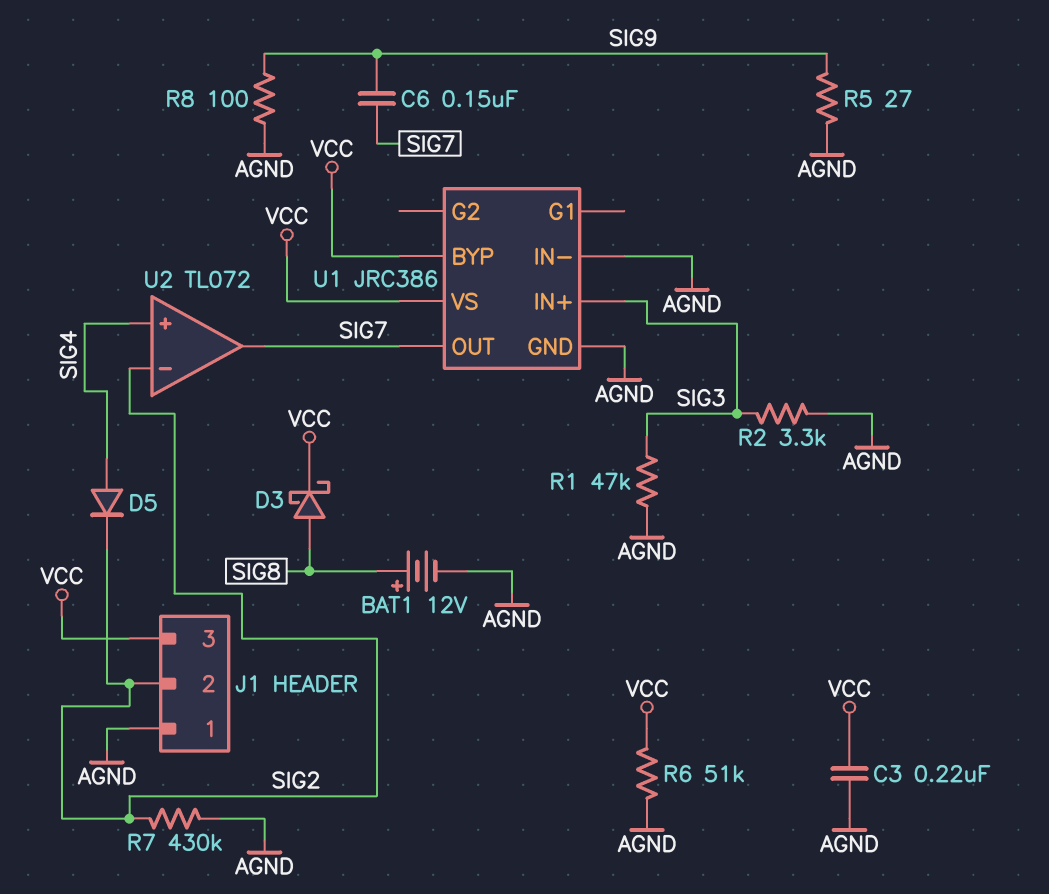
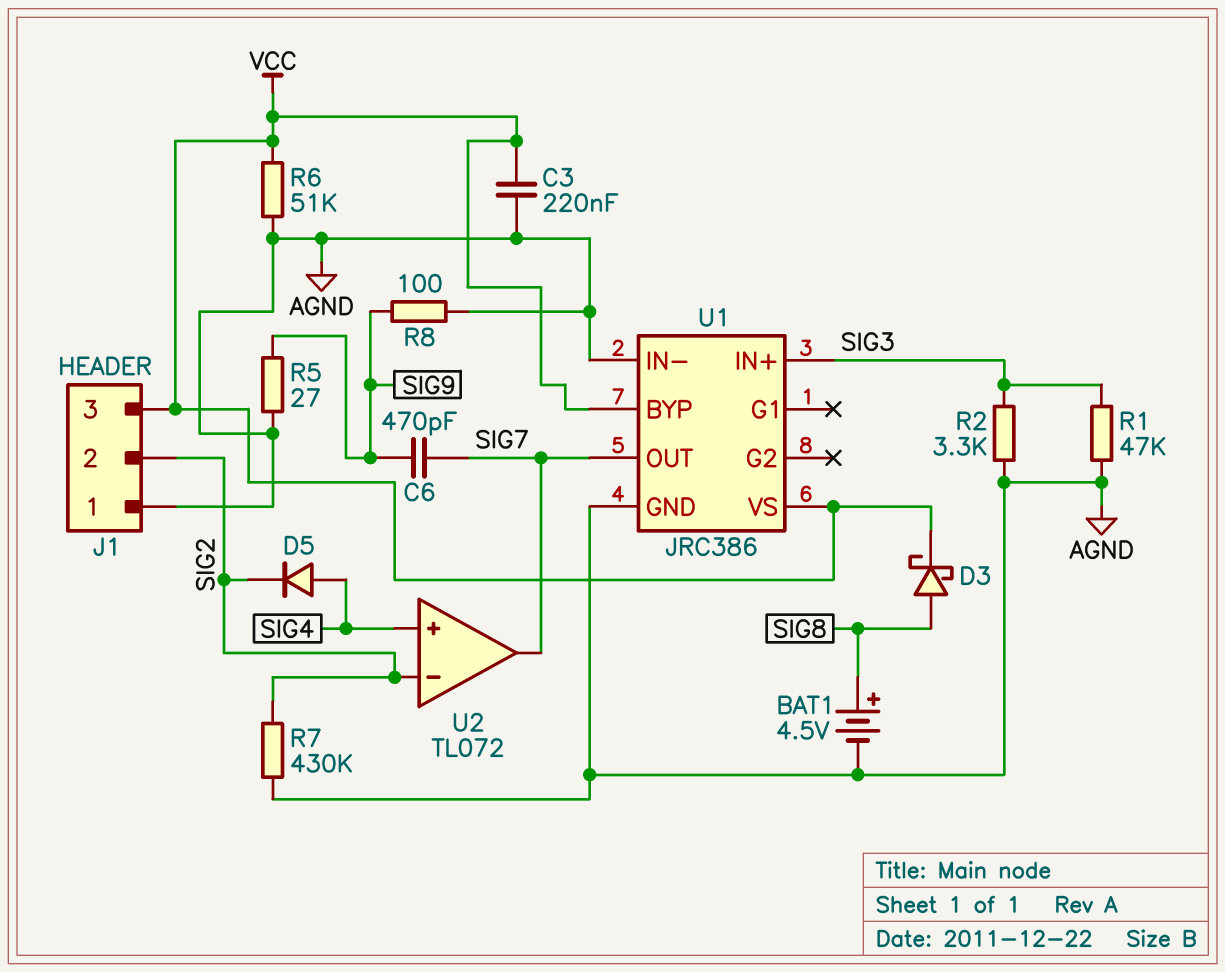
BAT1: 12V (plus SIG8, minus AGND) -> 4.5V (plus SIG8, minus AGND)
C6: 150nF (SIG7, SIG9) -> 470pF (SIG7, SIG9)

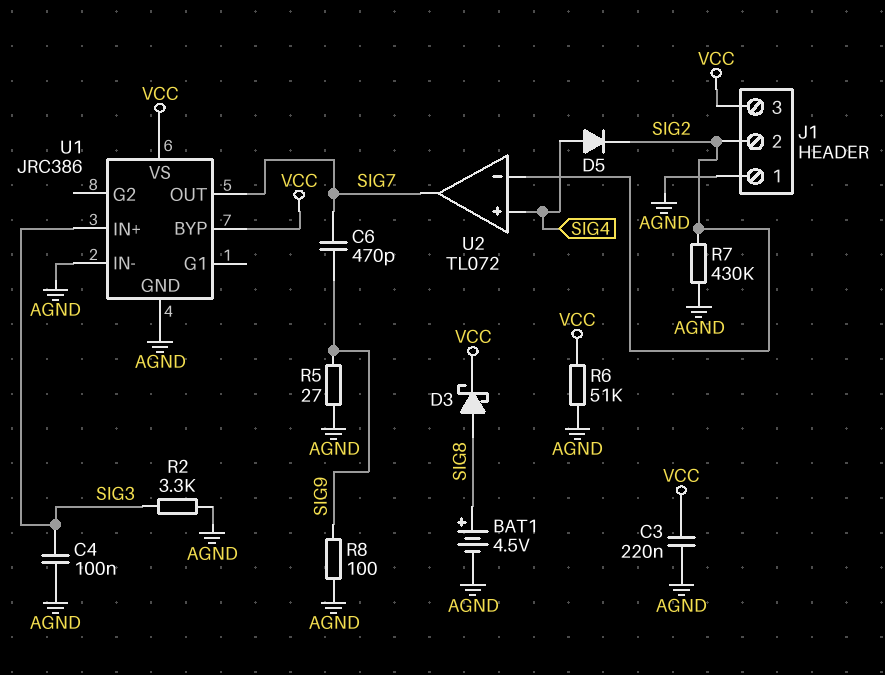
C4: none -> 100nF (AGND, SIG3)
R1: 47k (AGND, SIG3) -> none

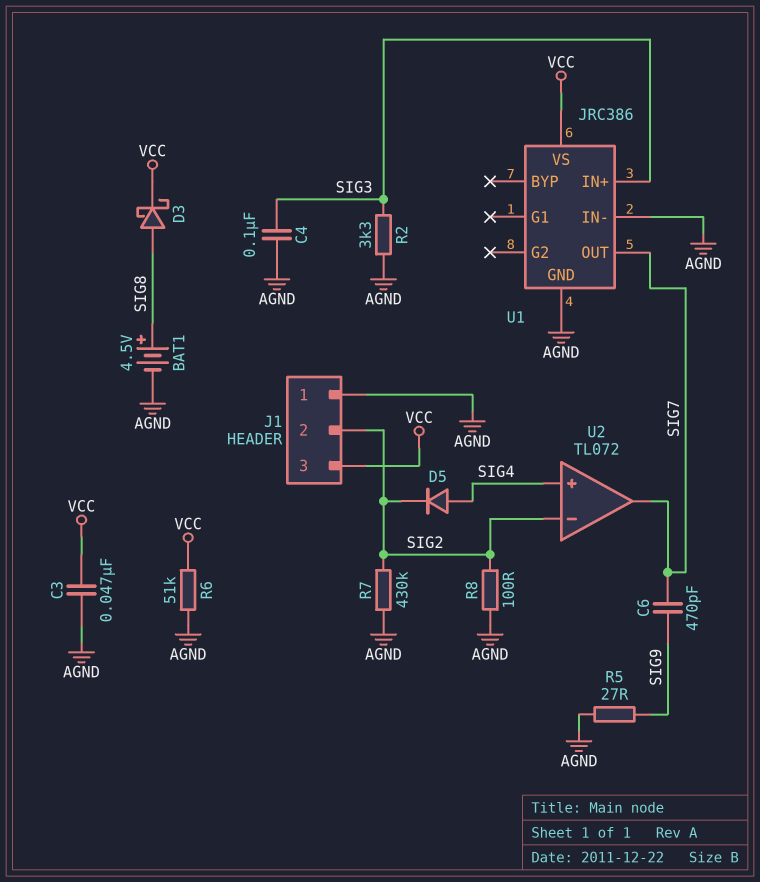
C3: 220nF (AGND, VCC) -> 47nF (AGND, VCC)
R8: 100 (AGND, SIG9) -> 100 (AGND, SIG2)
U1 pin BYP: VCC -> none

